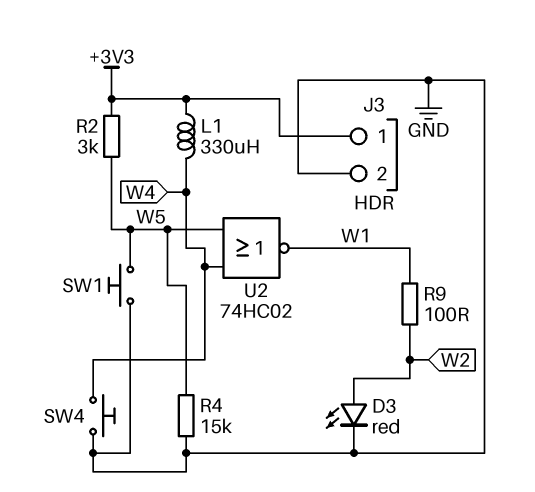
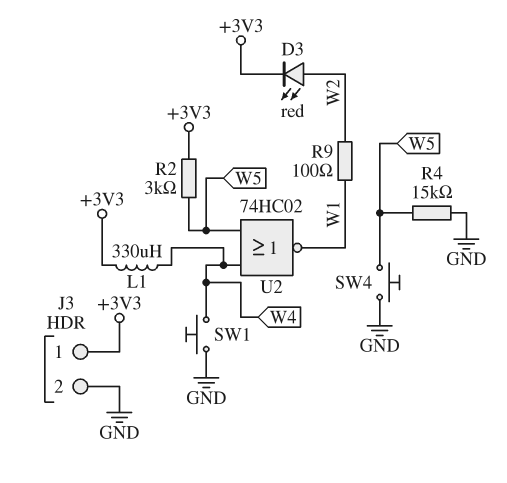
D3: LED red (A W2, K GND) -> LED red (A W2, K +3V3)
SW1: button (GND, W5) -> button (GND, W4)
SW4: button (GND, W4) -> button (GND, W5)

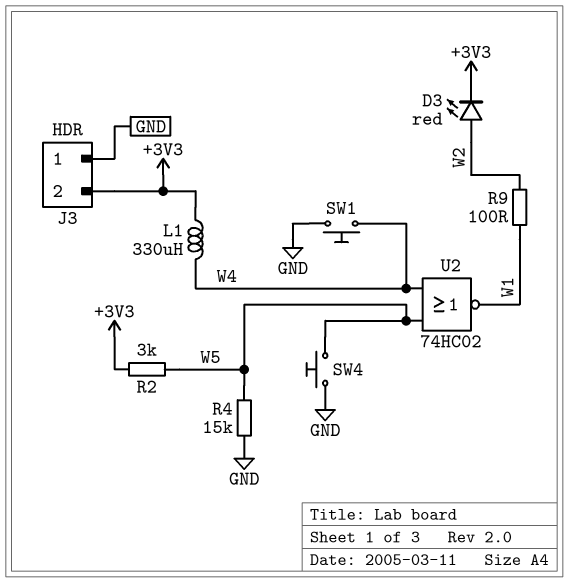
J3 pin 1: +3V3 -> GND
J3 pin 2: GND -> +3V3

